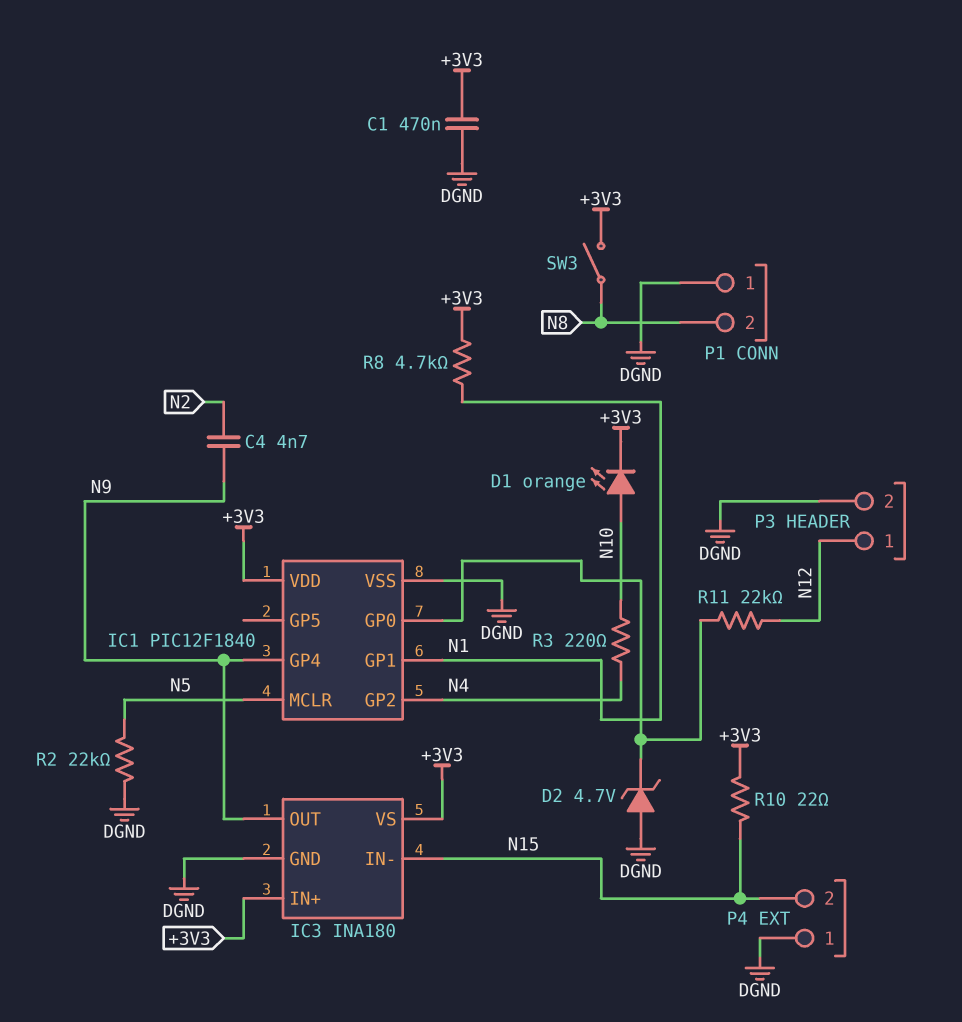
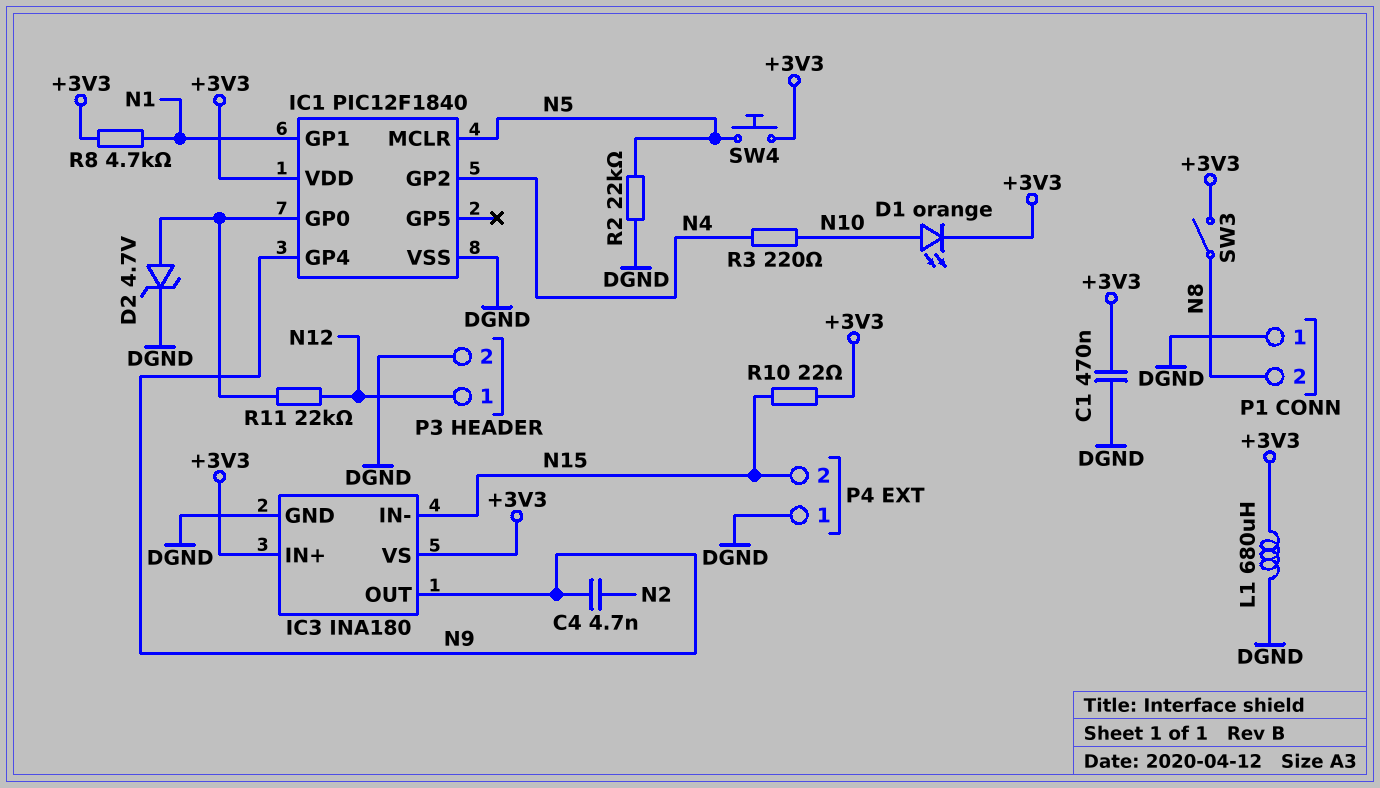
D2: zener 4.7V (A DGND, K IC1/GP0) -> zener 4.7V (A IC1/GP0, K DGND)
L1: none -> 680uH (+3V3, DGND)
SW4: none -> button (+3V3, N5)

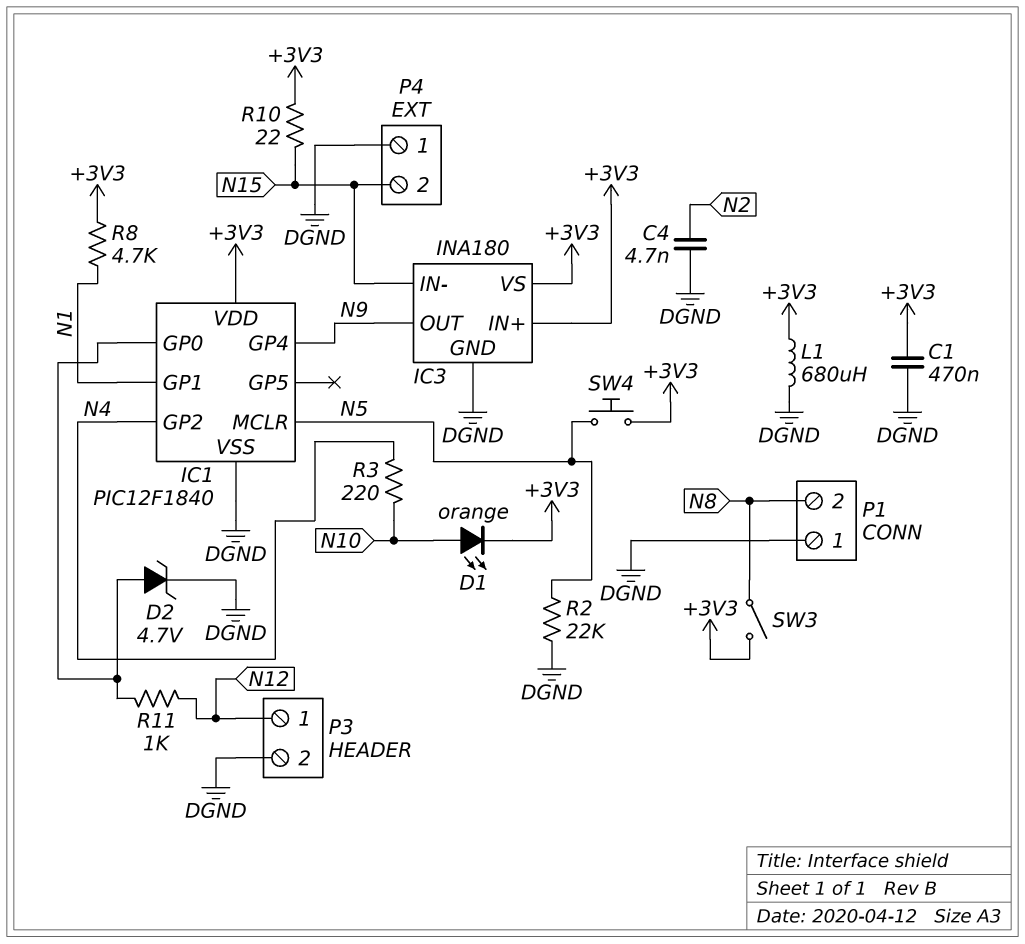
C4: 4.7nF (N2, N9) -> 4.7nF (DGND, N2)
R11: 22k (IC1/GP0, N12) -> 1k (IC1/GP0, N12)

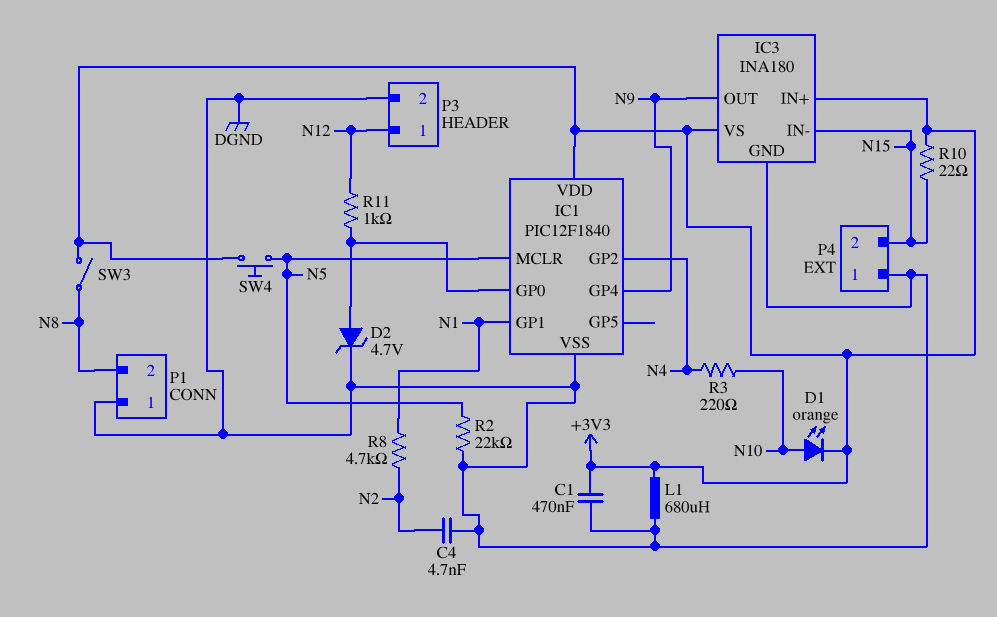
R8: 4.7k (+3V3, N1) -> 4.7k (N1, N2)

